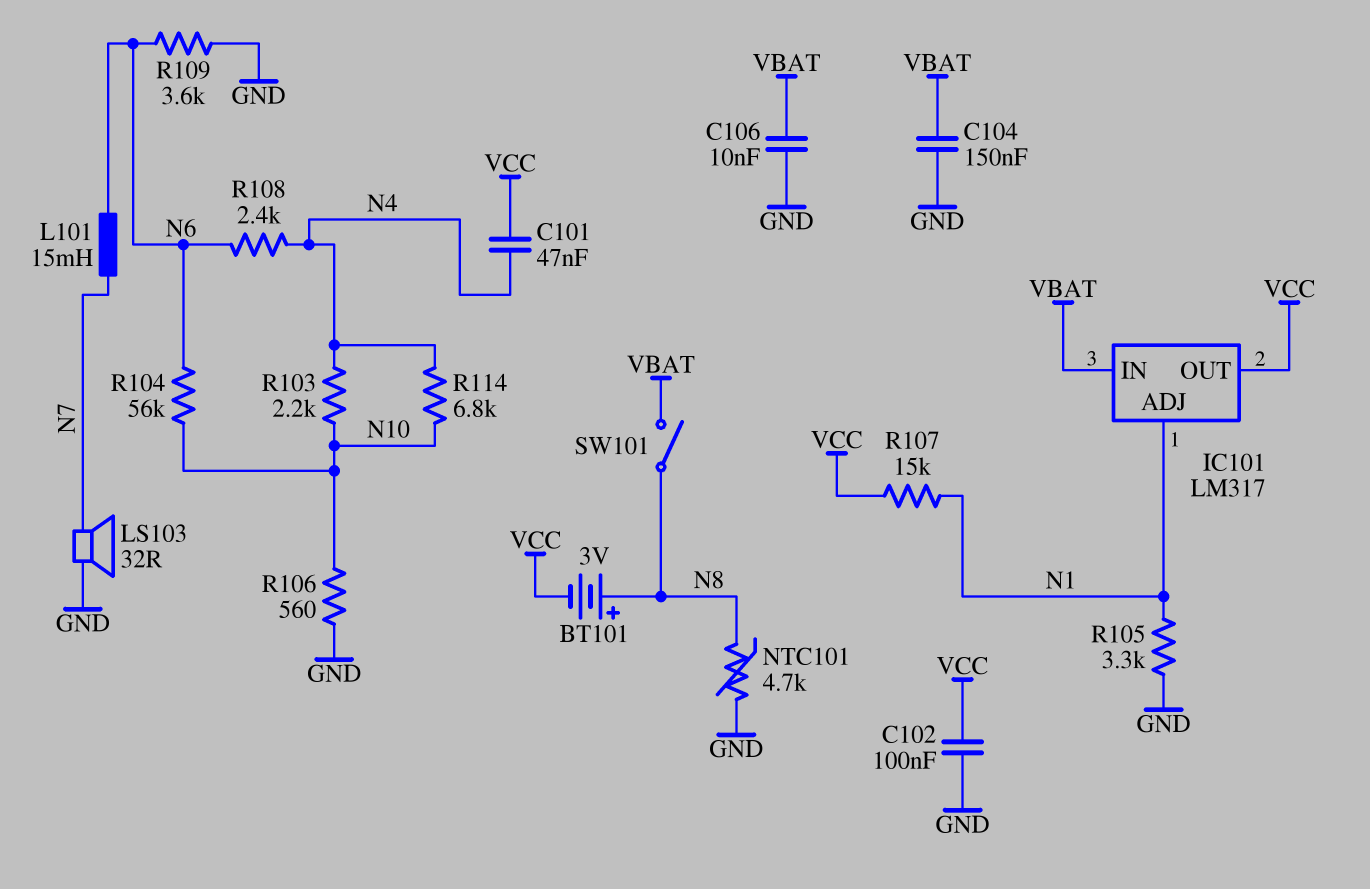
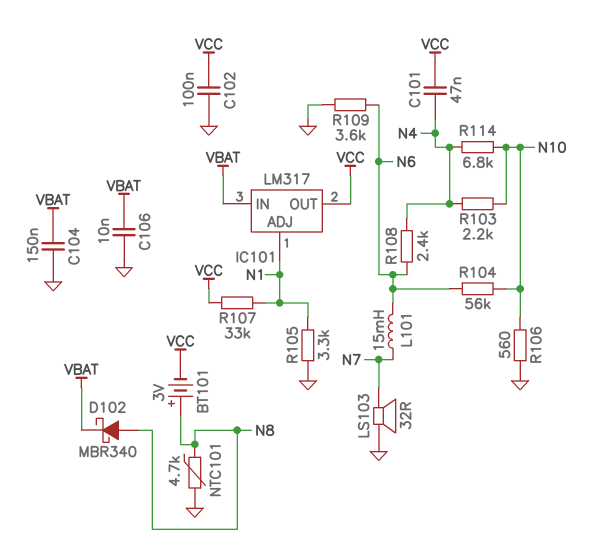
D102: none -> schottky MBR340 (A N8, K VBAT)
R107: 15k (N1, VCC) -> 33k (N1, VCC)
SW101: switch (N8, VBAT) -> none

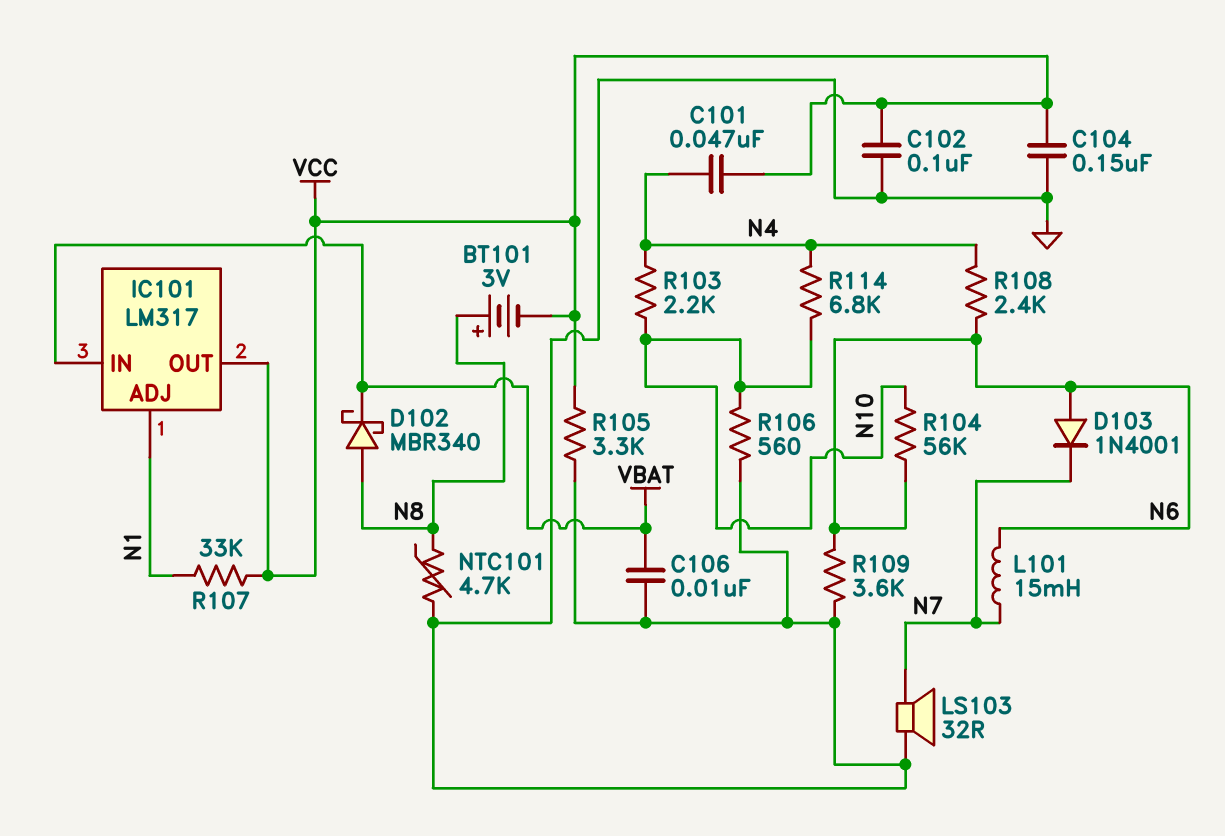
C104: 150nF (GND, VBAT) -> 150nF (GND, VCC)
D103: none -> diode 1N4001 (A N6, K N7)
R105: 3.3k (GND, N1) -> 3.3k (GND, VCC)

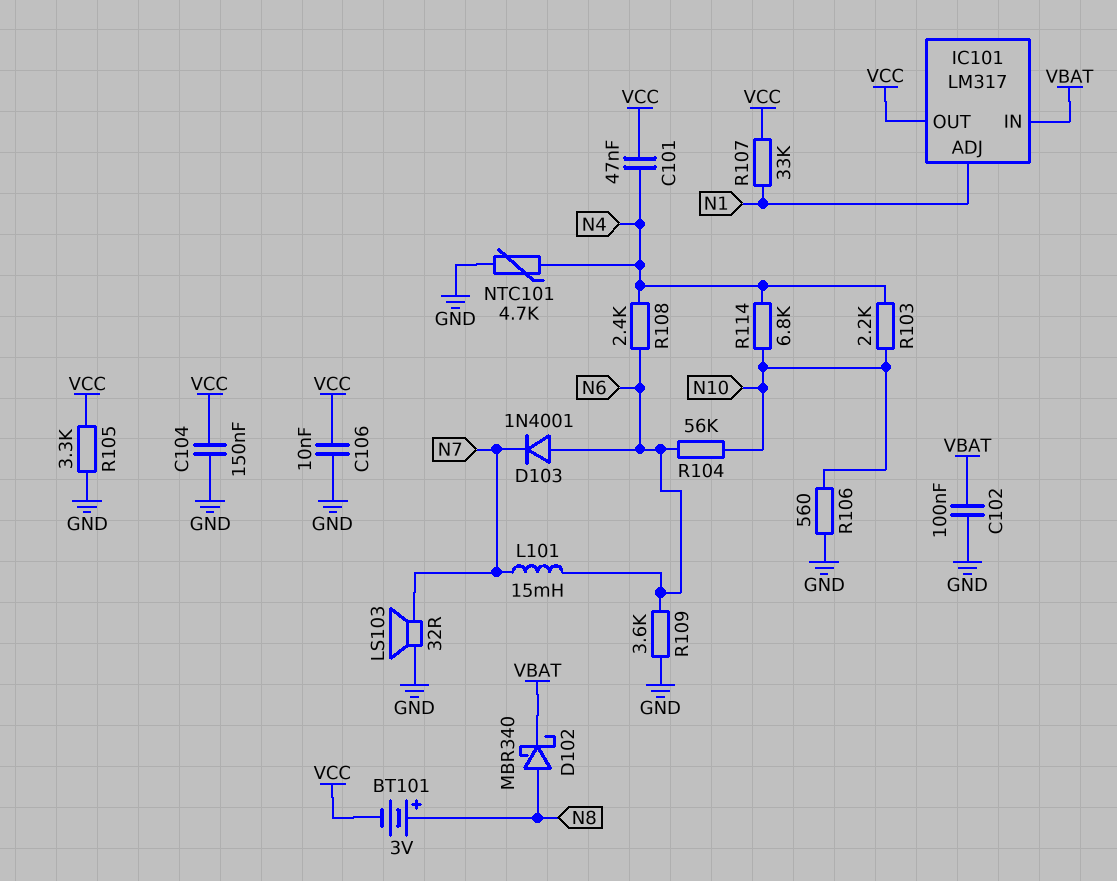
C102: 100nF (GND, VCC) -> 100nF (GND, VBAT)
C106: 10nF (GND, VBAT) -> 10nF (GND, VCC)
NTC101: 4.7k (GND, N8) -> 4.7k (GND, N4)

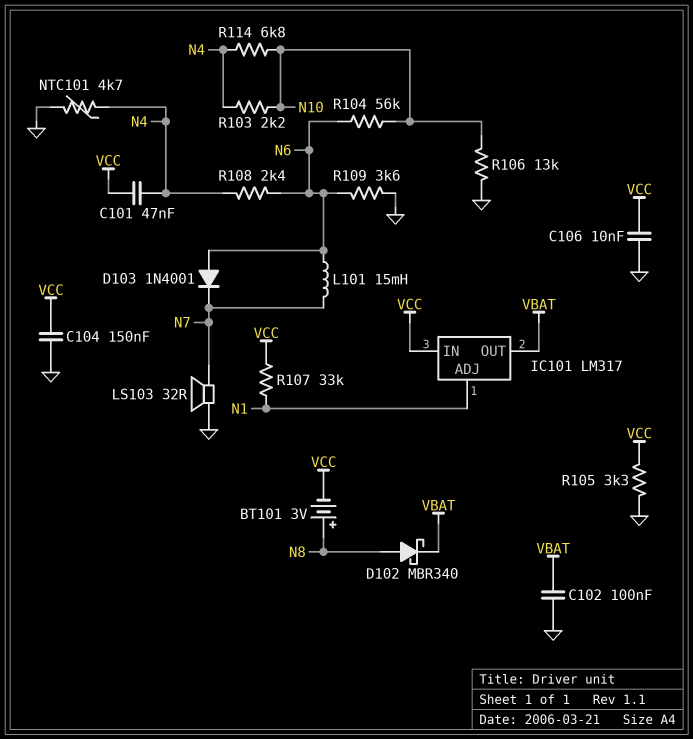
IC101 pin IN: VBAT -> VCC
IC101 pin OUT: VCC -> VBAT
R106: 560 (GND, N10) -> 13k (GND, N10)

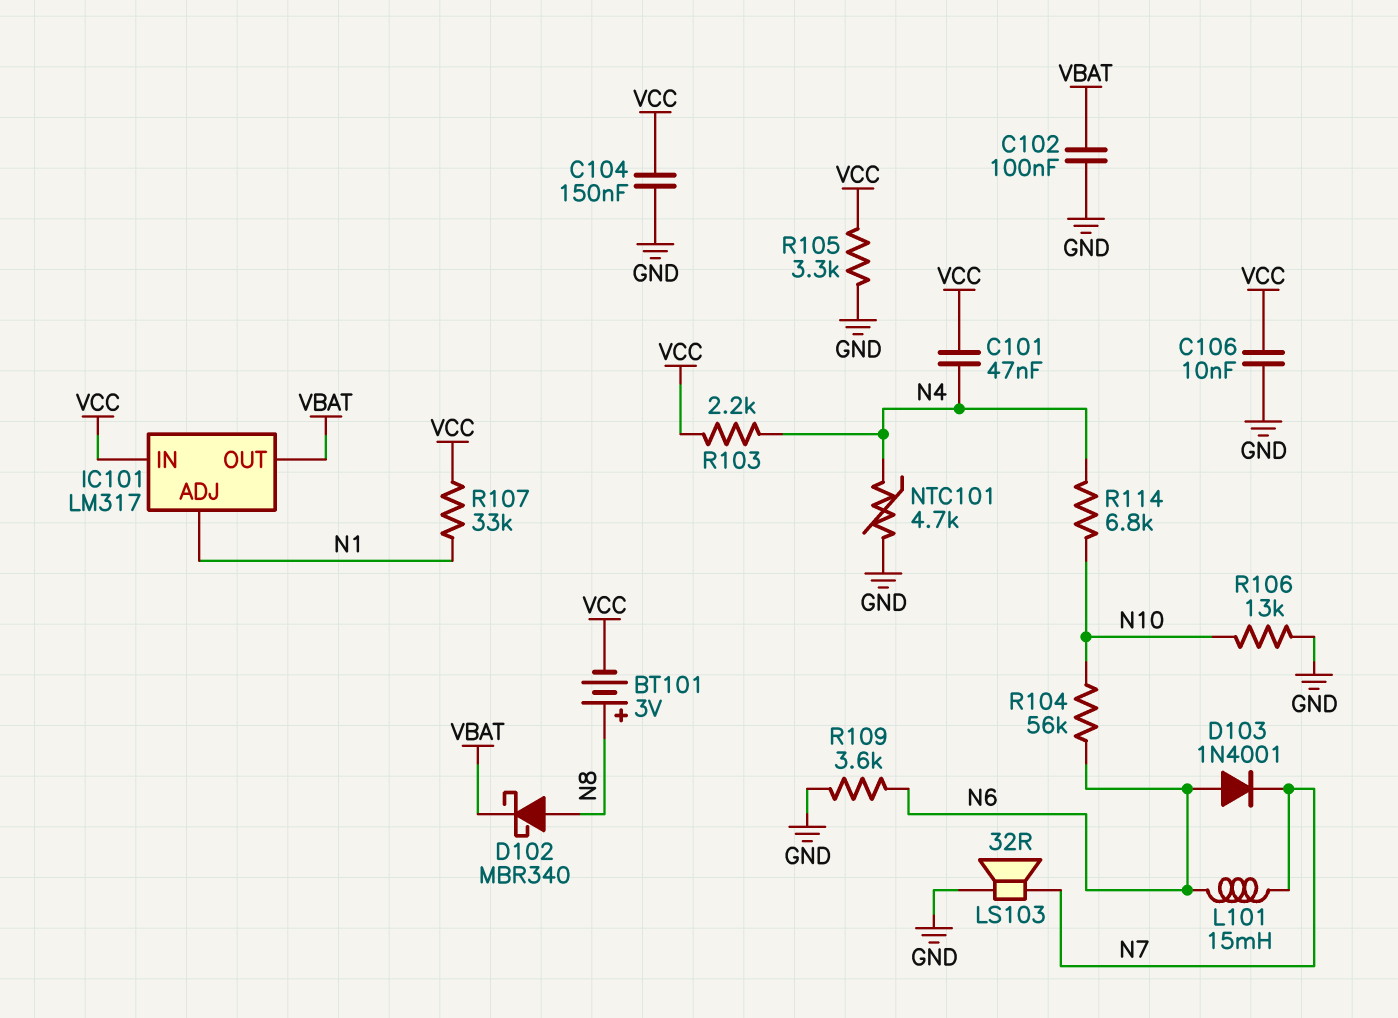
R103: 2.2k (N4, N10) -> 2.2k (N4, VCC)
R108: 2.4k (N4, N6) -> none

